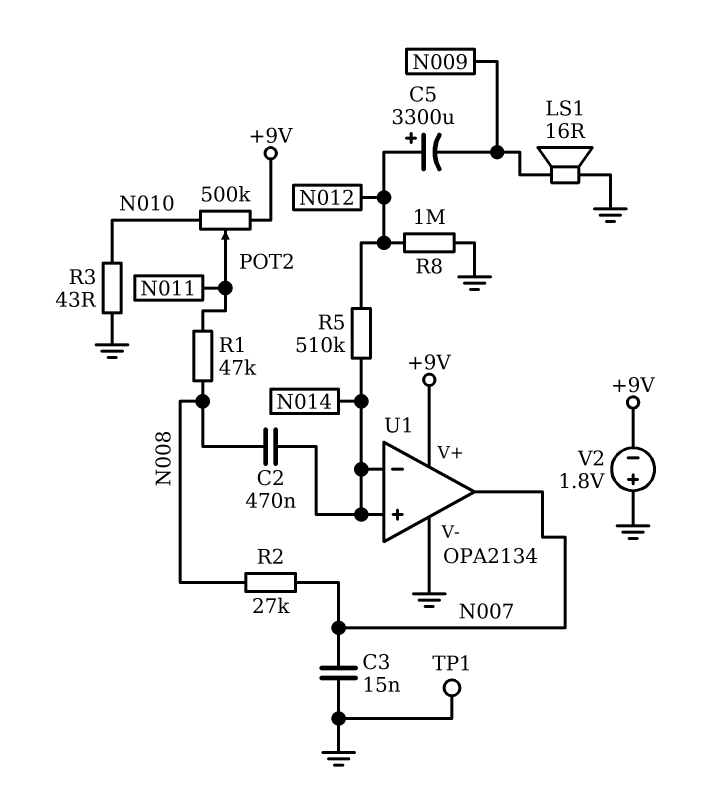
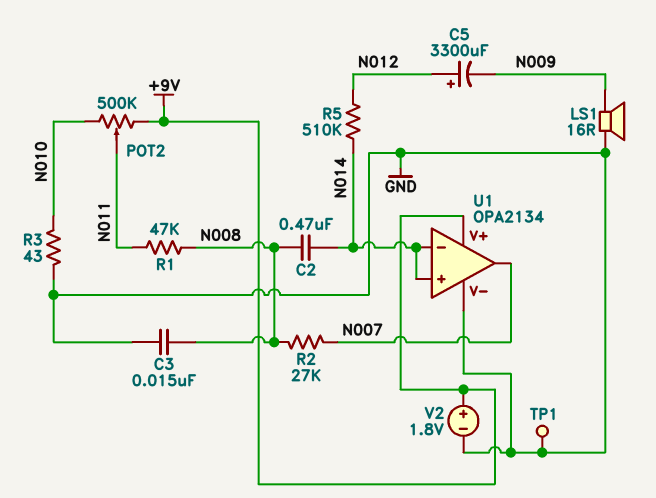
C3: 15nF (GND, N007) -> 15nF (GND, N008)
R8: 1M (GND, N012) -> none
V2: 1.8V (plus GND, minus +9V) -> 1.8V (plus +9V, minus GND)

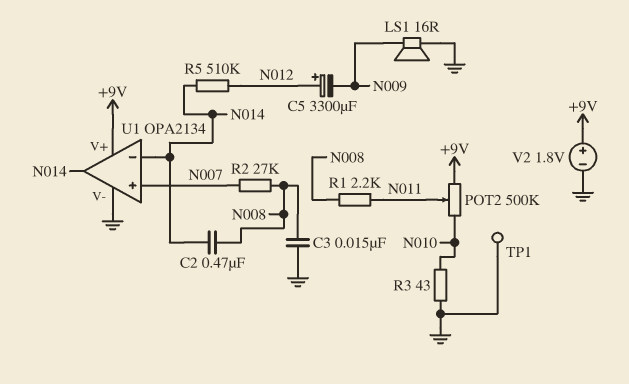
R1: 47k (N008, N011) -> 2.2k (N008, N011)
U1 pin in+: N014 -> N007
U1 pin out: N007 -> N014

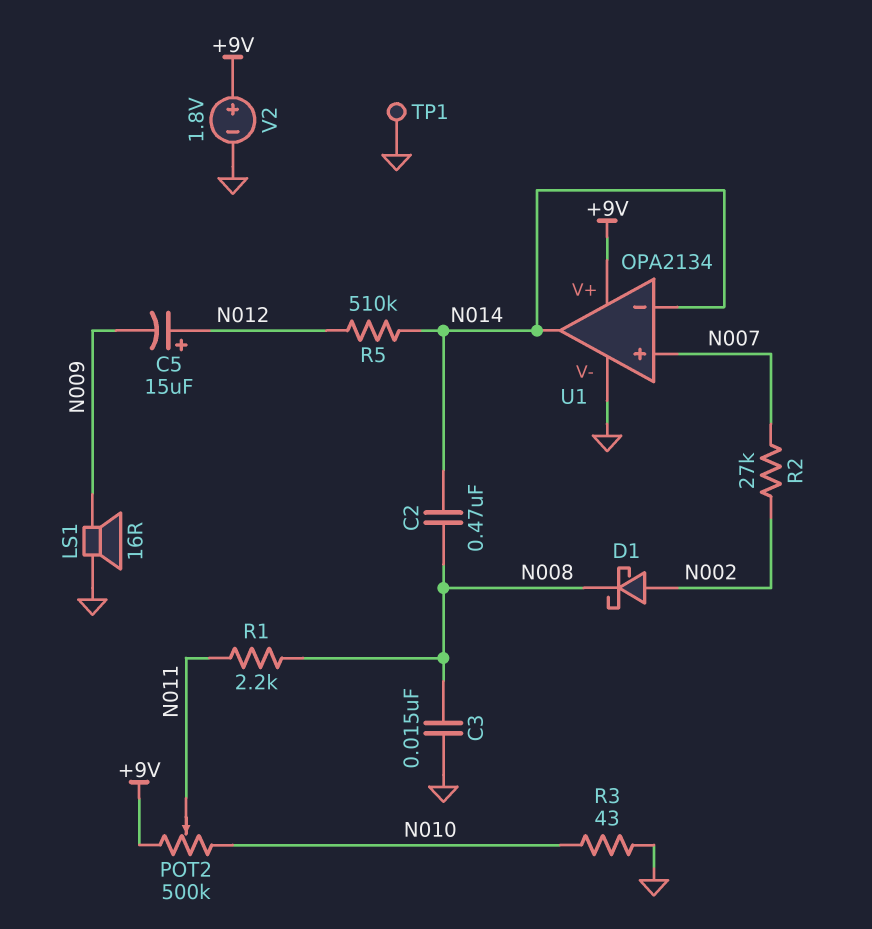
C5: 3300uF (plus N012, minus N009) -> 15uF (plus N012, minus N009)
D1: none -> schottky (A N002, K N008)
R2: 27k (N007, N008) -> 27k (N002, N007)

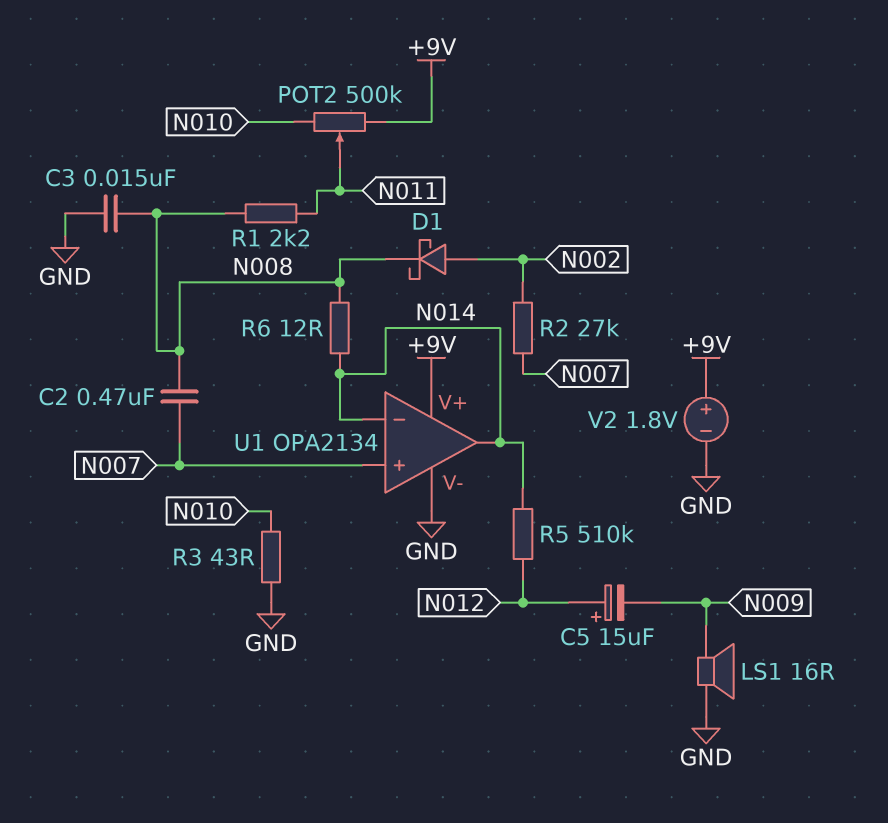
C2: 470nF (N008, N014) -> 470nF (N007, N008)
R6: none -> 12 (N008, N014)
TP1: test point (GND) -> none

